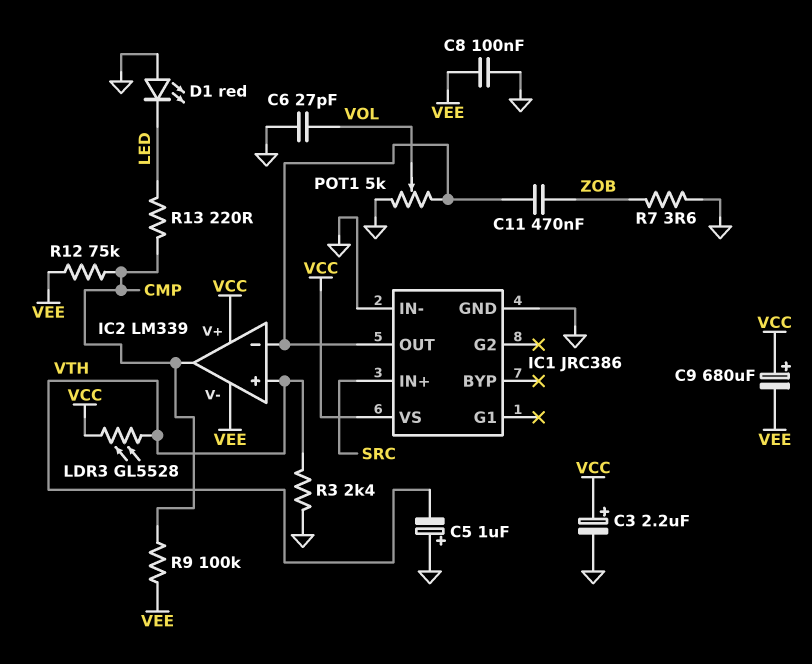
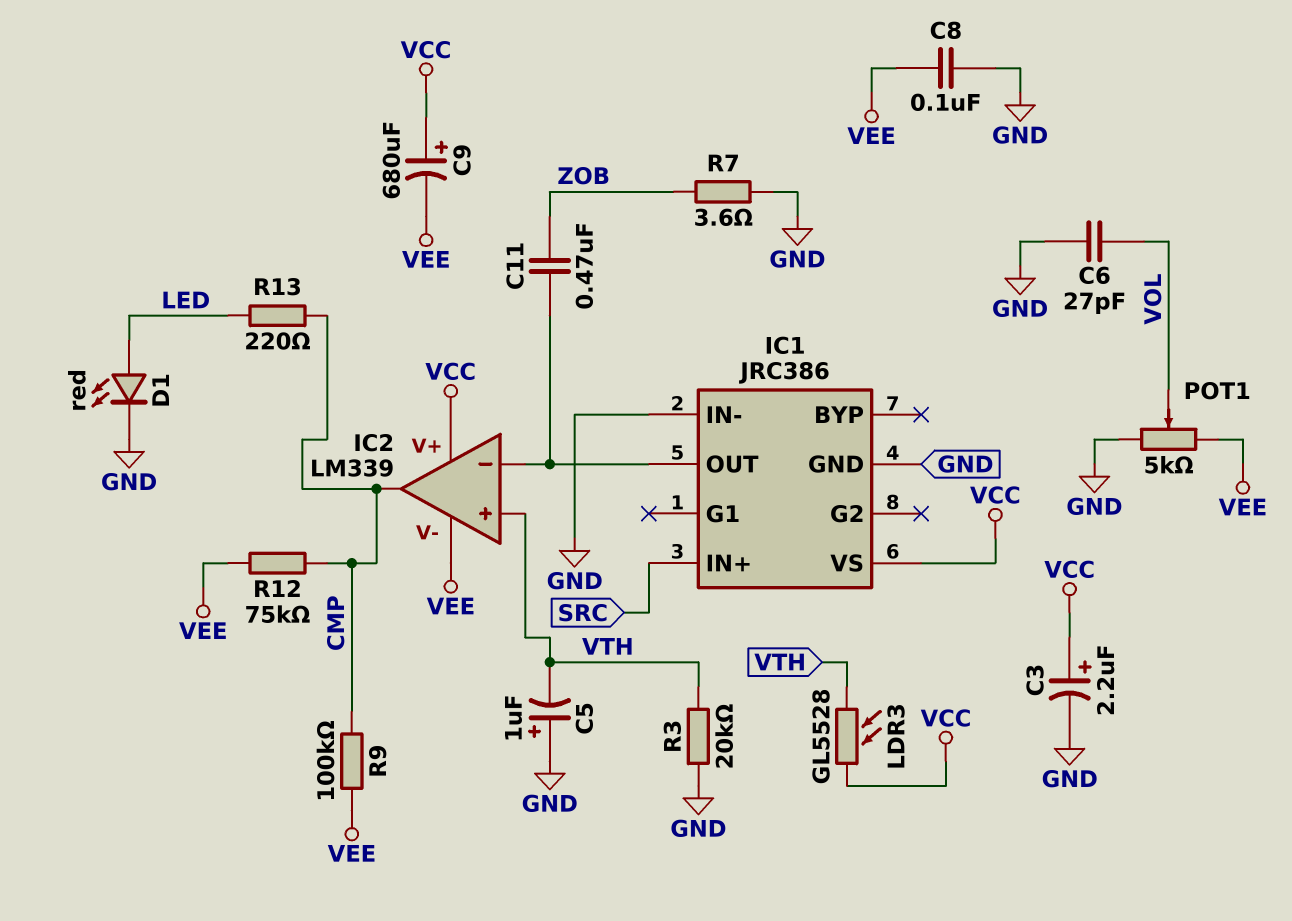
D1: LED red (A GND, K LED) -> LED red (A LED, K GND)
POT1: 5k (GND, IC1/OUT, wiper VOL) -> 5k (GND, VEE, wiper VOL)
R3: 2.4k (GND, VTH) -> 20k (GND, VTH)

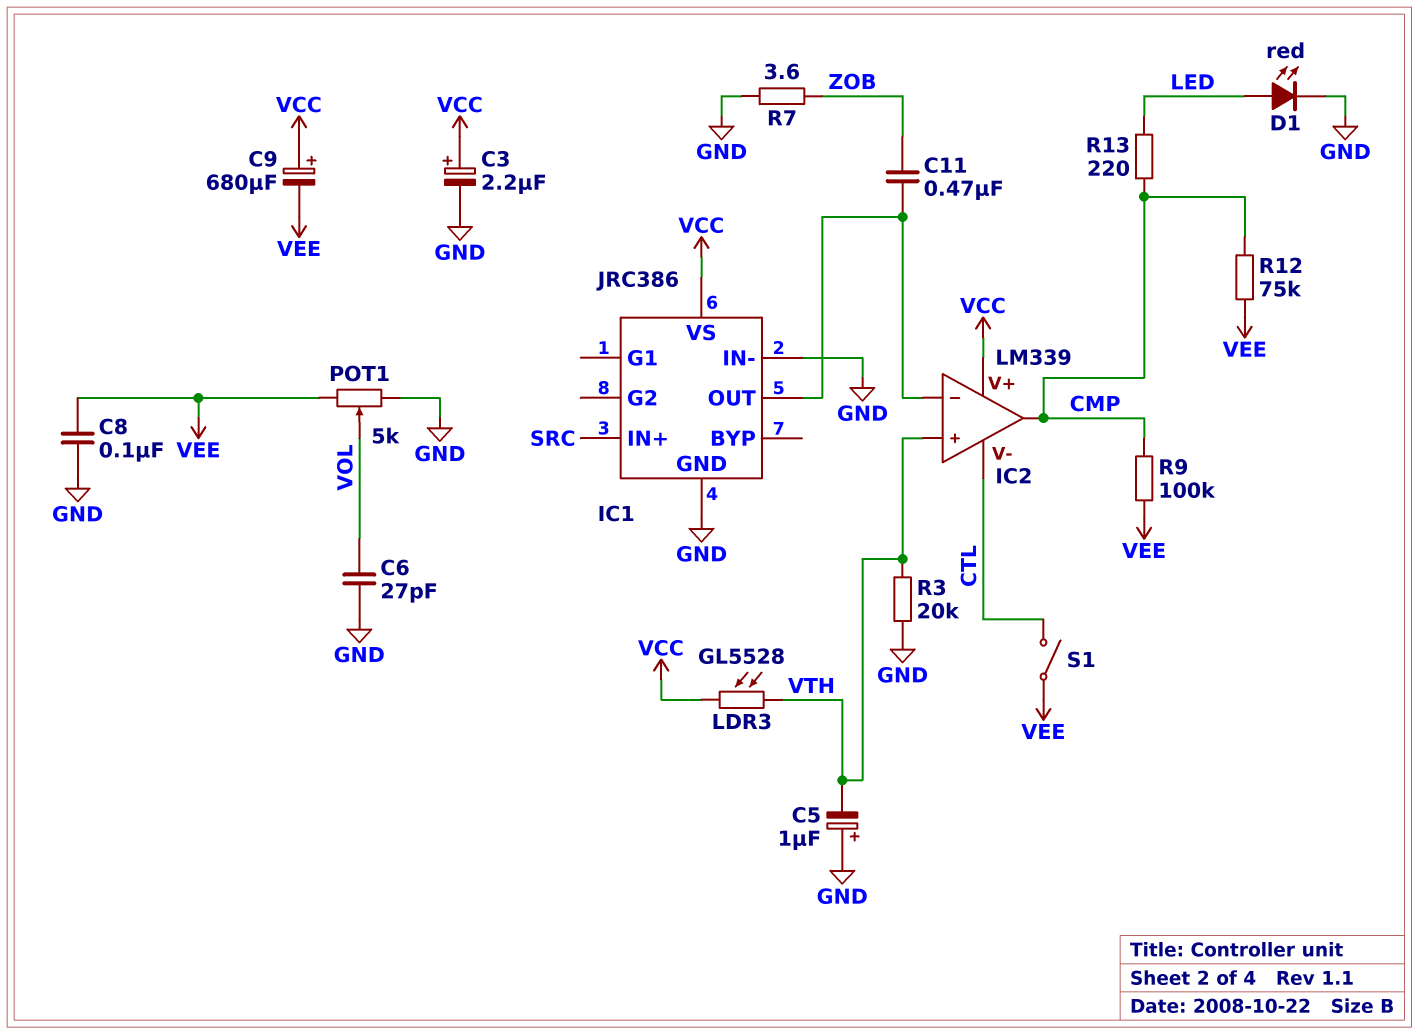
IC2 pin V-: VEE -> CTL
S1: none -> switch (CTL, VEE)

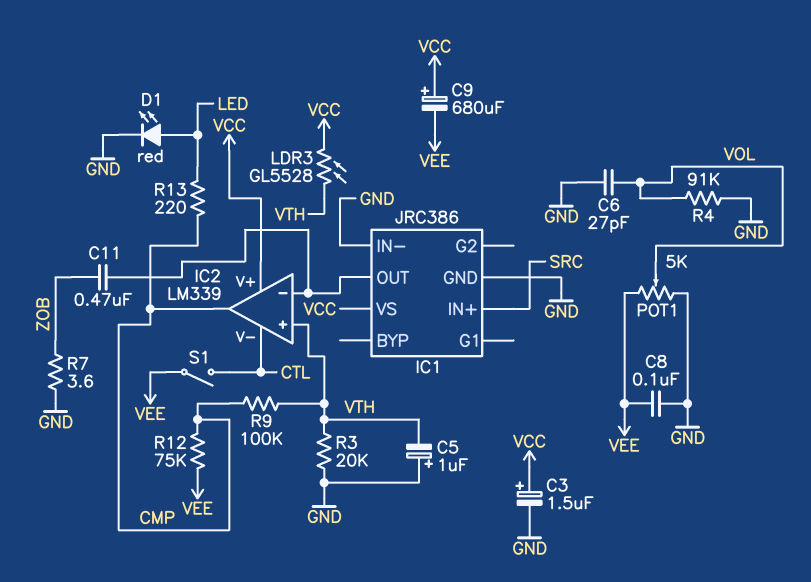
C3: 2.2uF (plus VCC, minus GND) -> 1.5uF (plus VCC, minus GND)
R4: none -> 91k (GND, VOL)
R9: 100k (CMP, VEE) -> 100k (CMP, VTH)

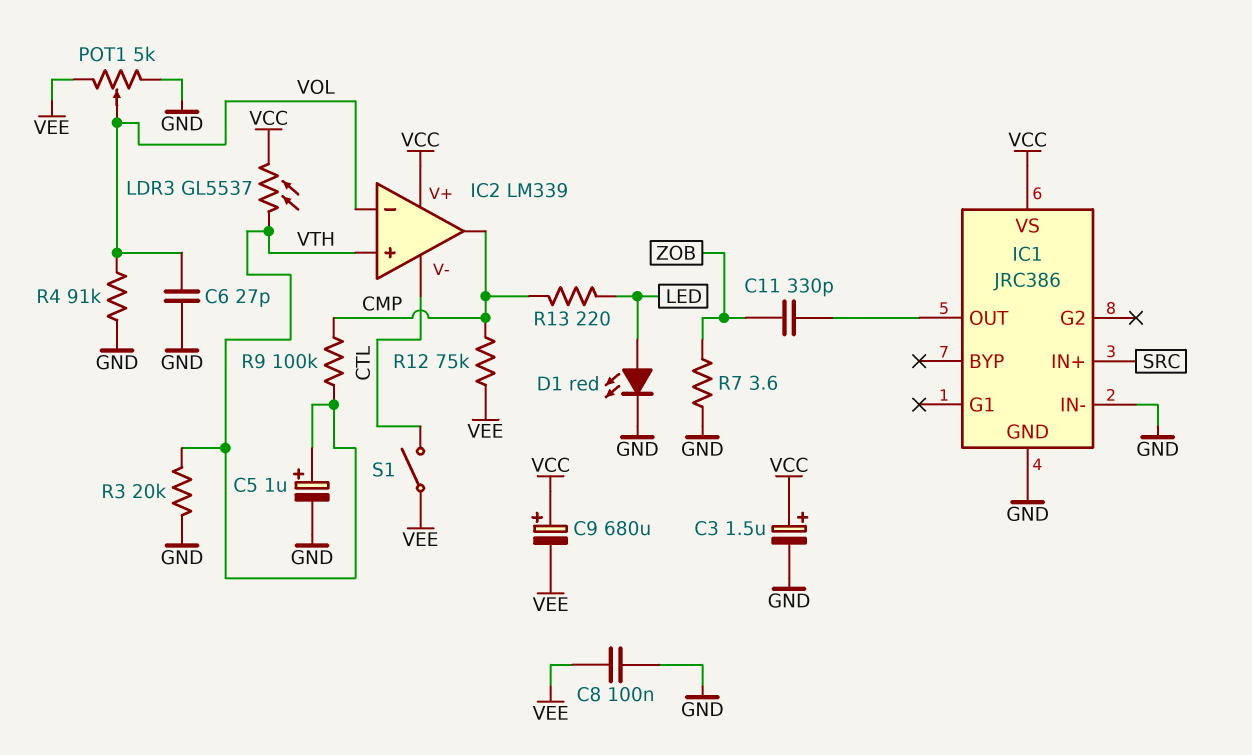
C5: 1uF (plus GND, minus VTH) -> 1uF (plus VTH, minus GND)
C11: 470nF (IC1/OUT, ZOB) -> 330pF (IC1/OUT, ZOB)
IC2 pin in-: IC1/OUT -> VOL
LDR3: GL5528 (VCC, VTH) -> GL5537 (VCC, VTH)

